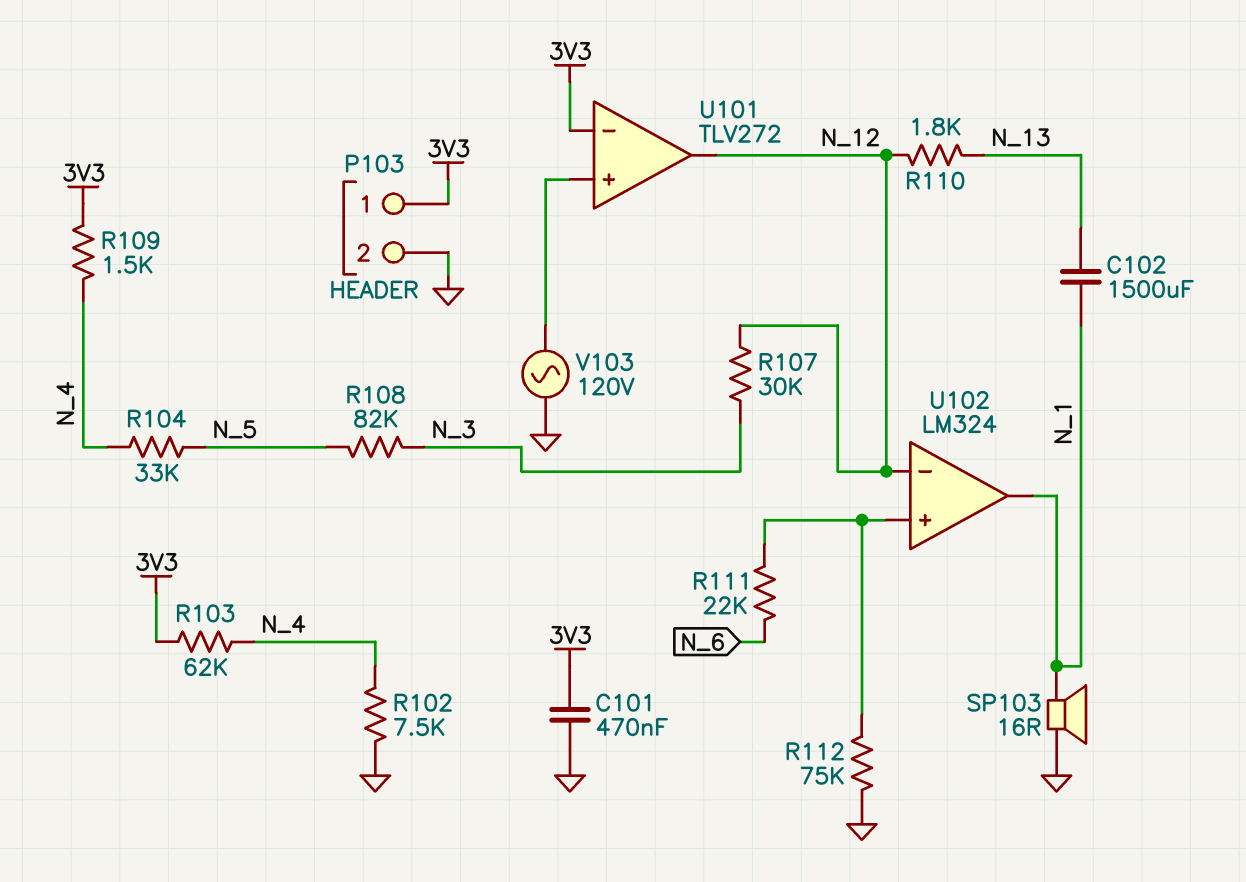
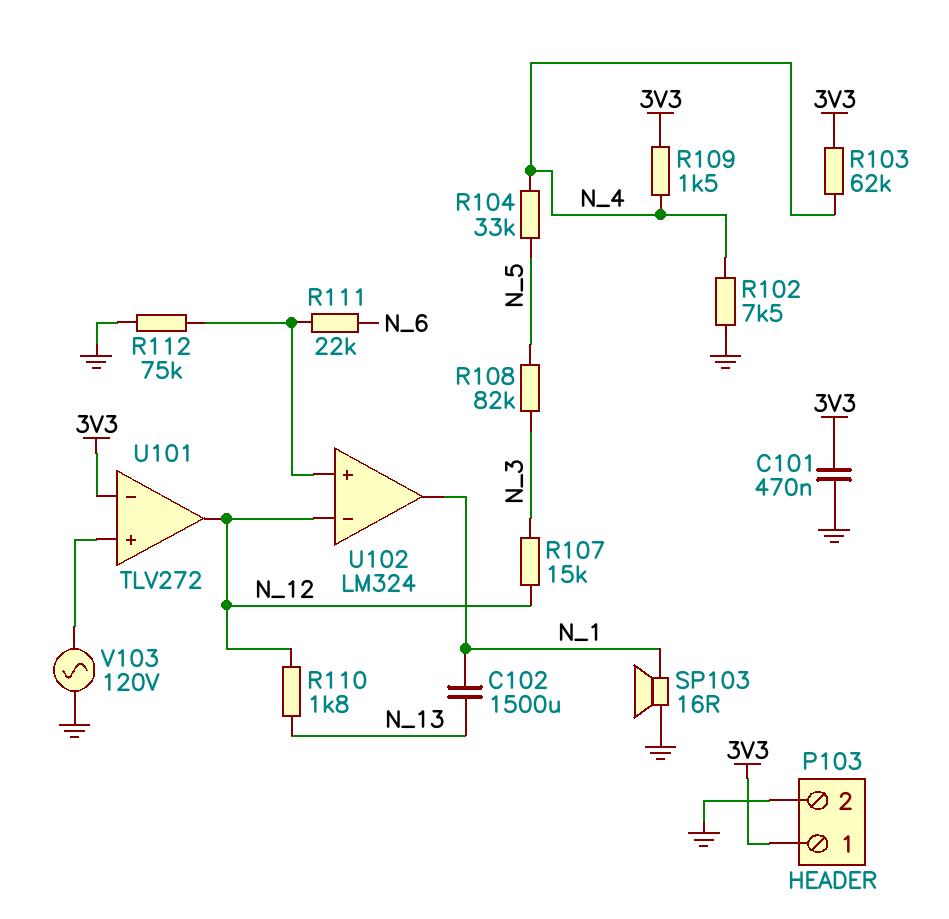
R107: 30k (N_3, N_12) -> 15k (N_3, N_12)

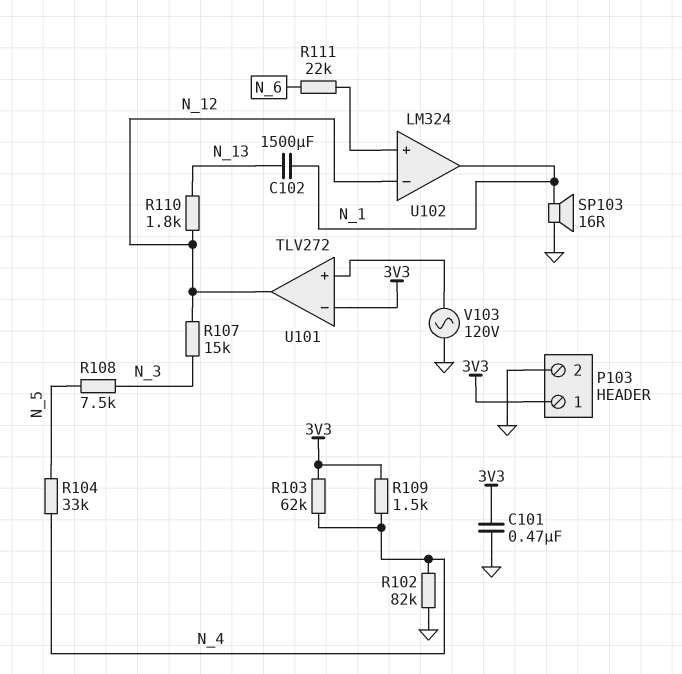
R102: 7.5k (GND, N_4) -> 82k (GND, N_4)
R108: 82k (N_3, N_5) -> 7.5k (N_3, N_5)
R112: 75k (GND, U102/in+) -> none

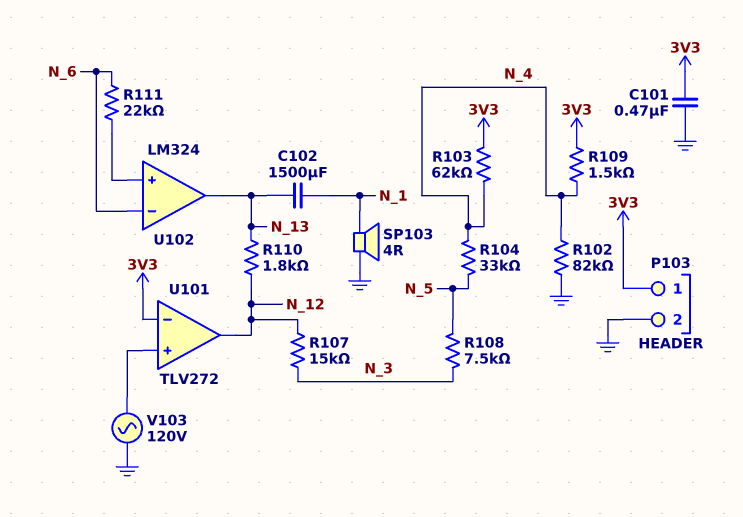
SP103: speaker 16R (GND, N_1) -> speaker 4R (GND, N_1)
U102 pin in-: N_12 -> N_6
U102 pin out: N_1 -> N_13

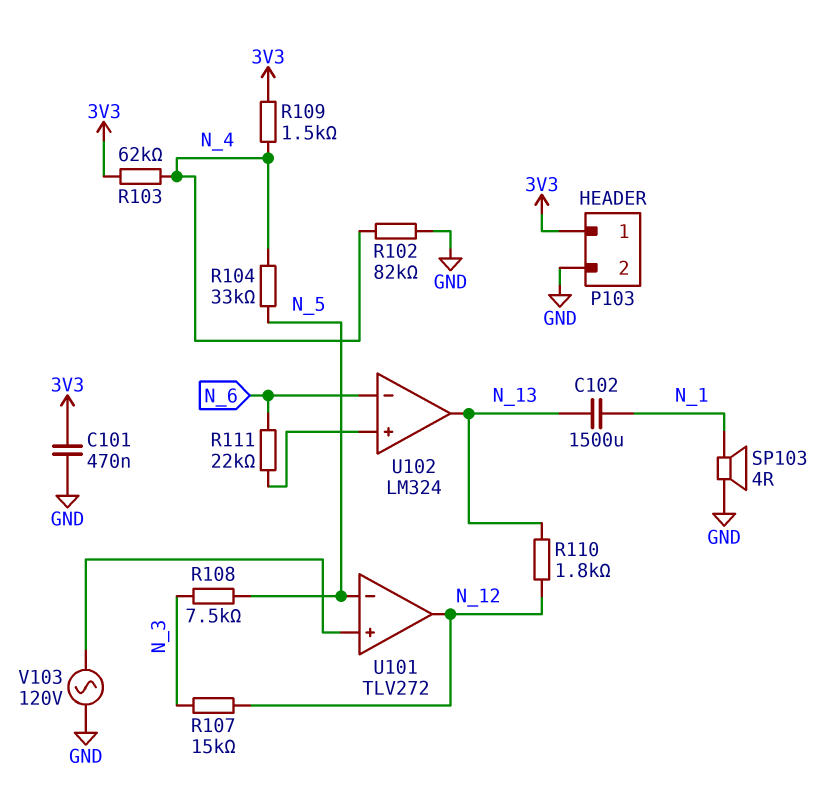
U101 pin in-: 3V3 -> N_5

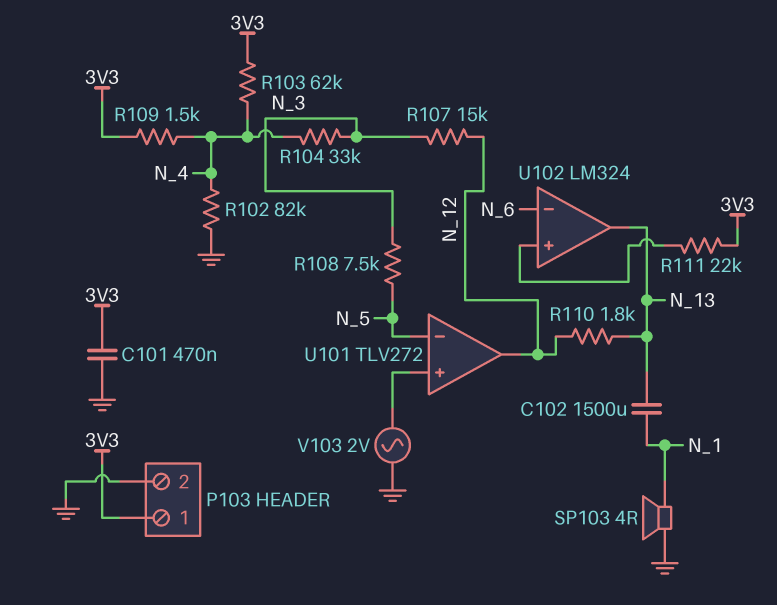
R104: 33k (N_4, N_5) -> 33k (N_3, N_4)
R111: 22k (N_6, U102/in+) -> 22k (3V3, U102/in+)
V103: AC 120V (GND, U101/in+) -> AC 2V (GND, U101/in+)

